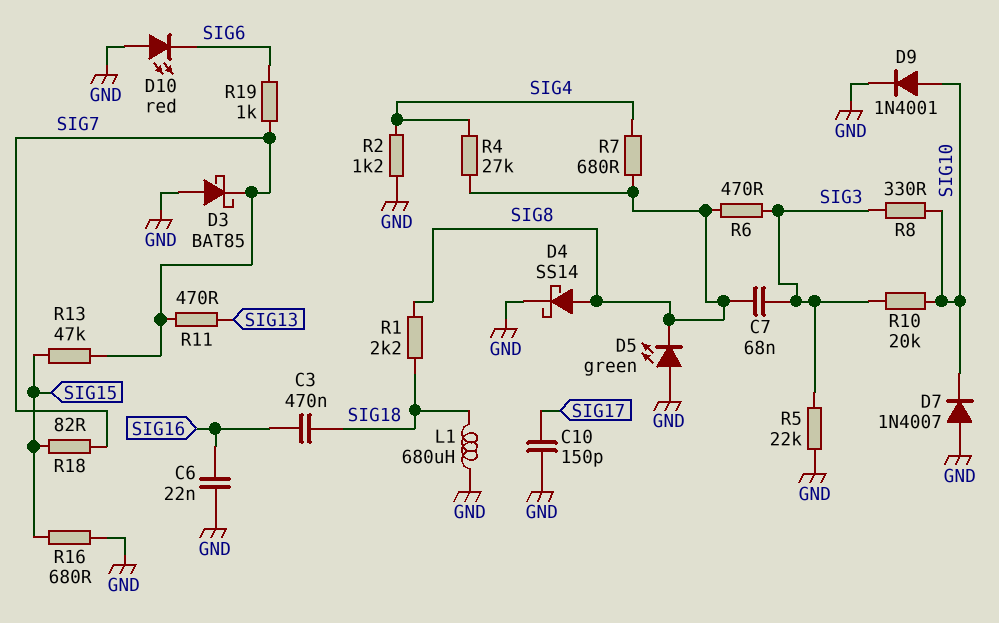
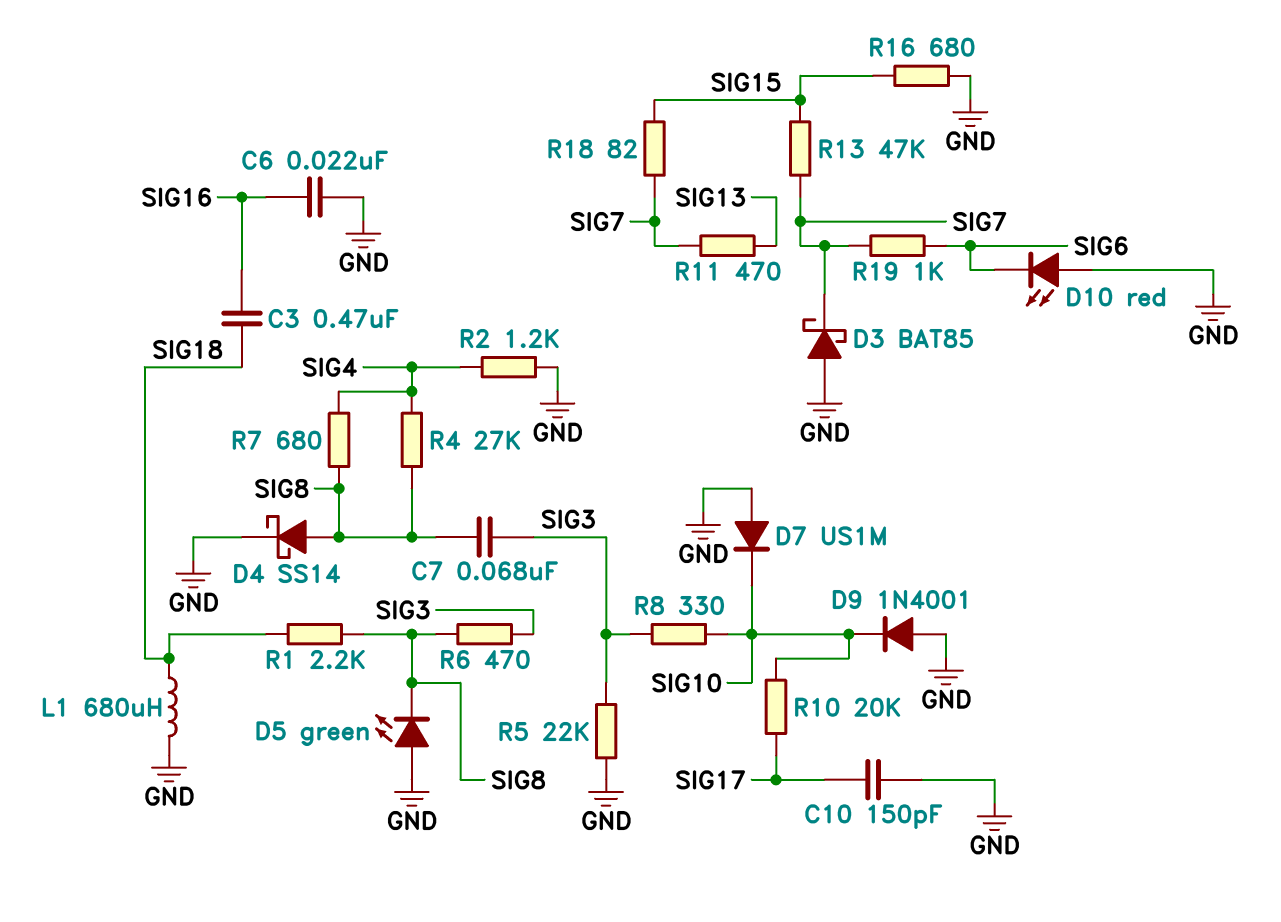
D7: diode 1N4007 (A GND, K SIG10) -> diode US1M (A GND, K SIG10)
D9: diode 1N4001 (A SIG10, K GND) -> diode 1N4001 (A GND, K SIG10)
R10: 20k (SIG3, SIG10) -> 20k (SIG10, SIG17)

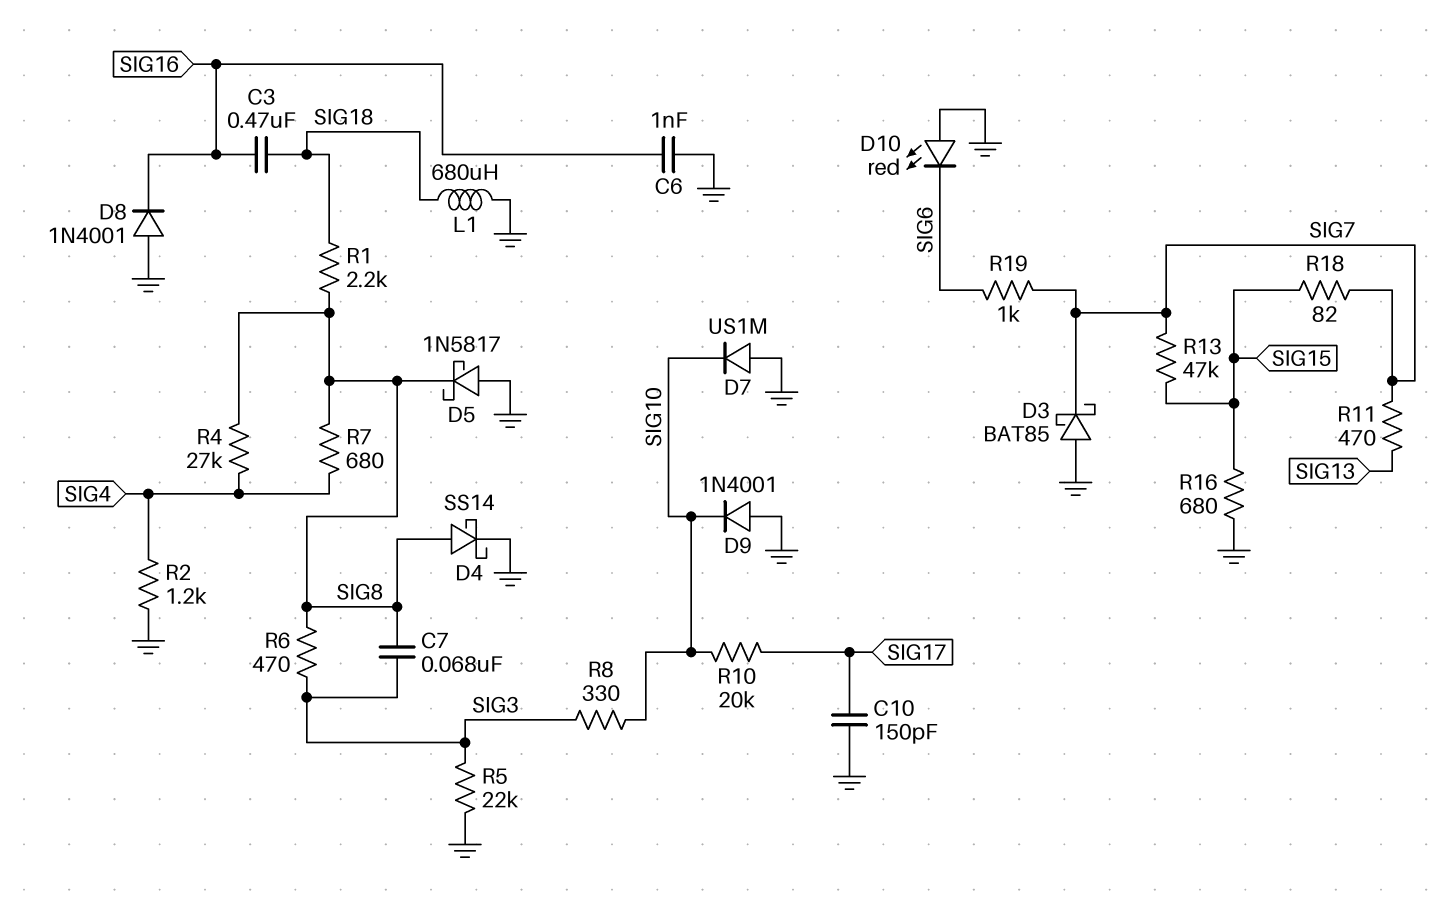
C6: 22nF (GND, SIG16) -> 1nF (GND, SIG16)
D5: LED green (A GND, K SIG8) -> schottky 1N5817 (A GND, K SIG8)
D8: none -> diode 1N4001 (A GND, K SIG16)

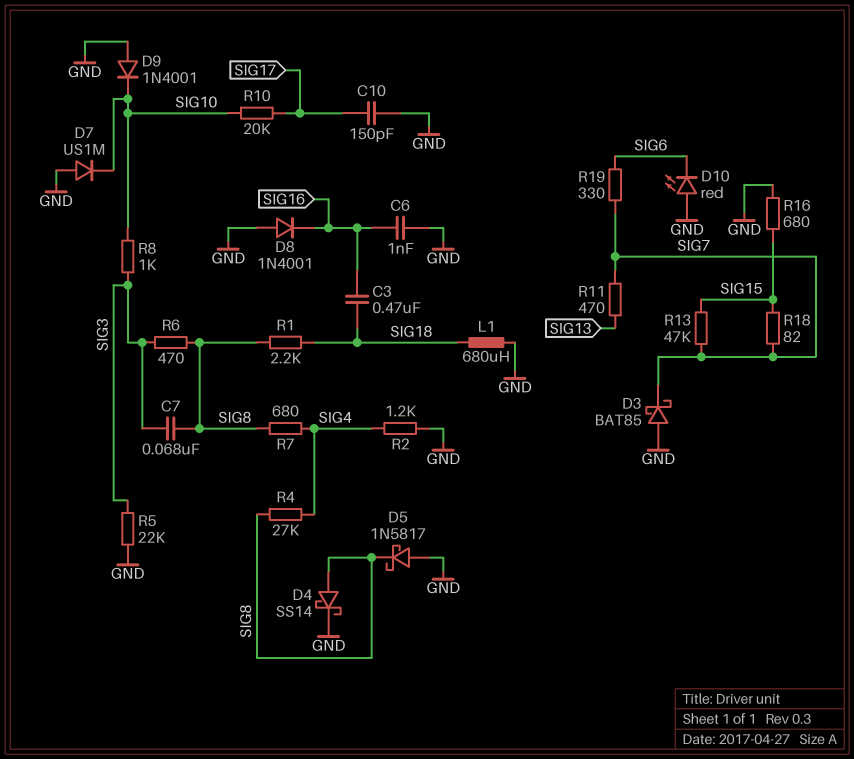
R8: 330 (SIG3, SIG10) -> 1k (SIG3, SIG10)
R19: 1k (SIG6, SIG7) -> 330 (SIG6, SIG7)

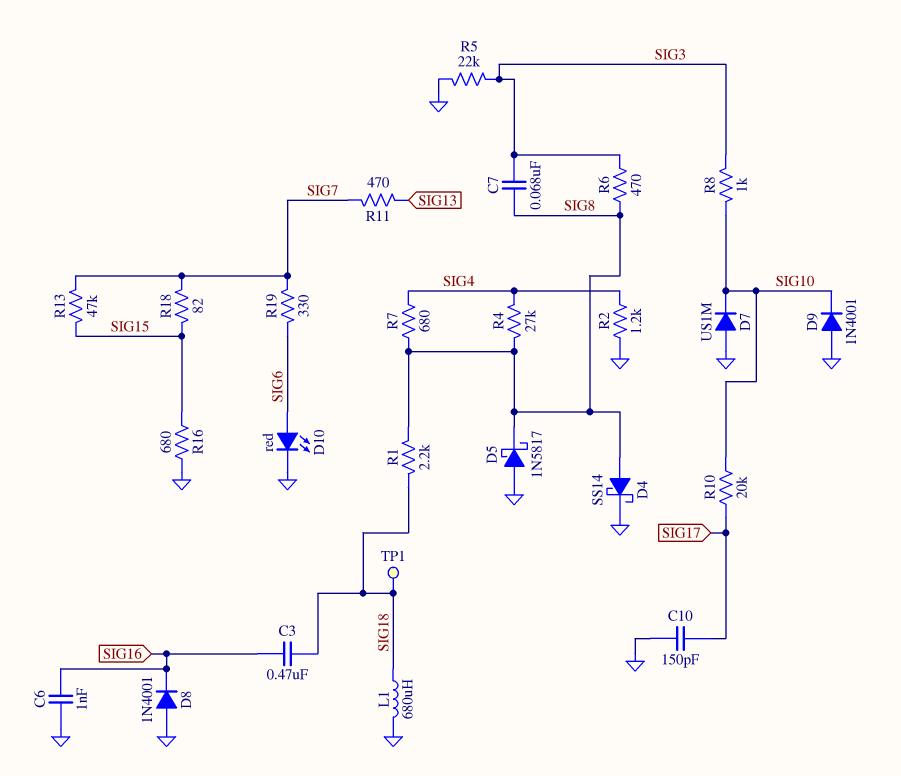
D3: schottky BAT85 (A GND, K SIG7) -> none
D10: LED red (A GND, K SIG6) -> LED red (A SIG6, K GND)
TP1: none -> test point (SIG18)

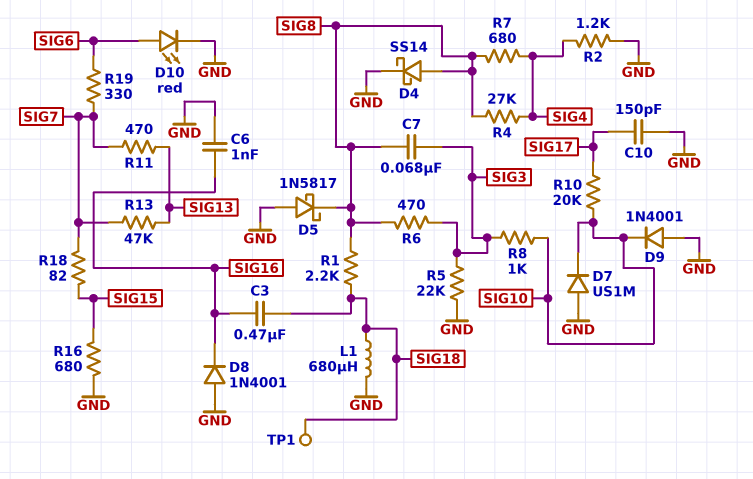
R13: 47k (SIG7, SIG15) -> 47k (SIG7, SIG13)

